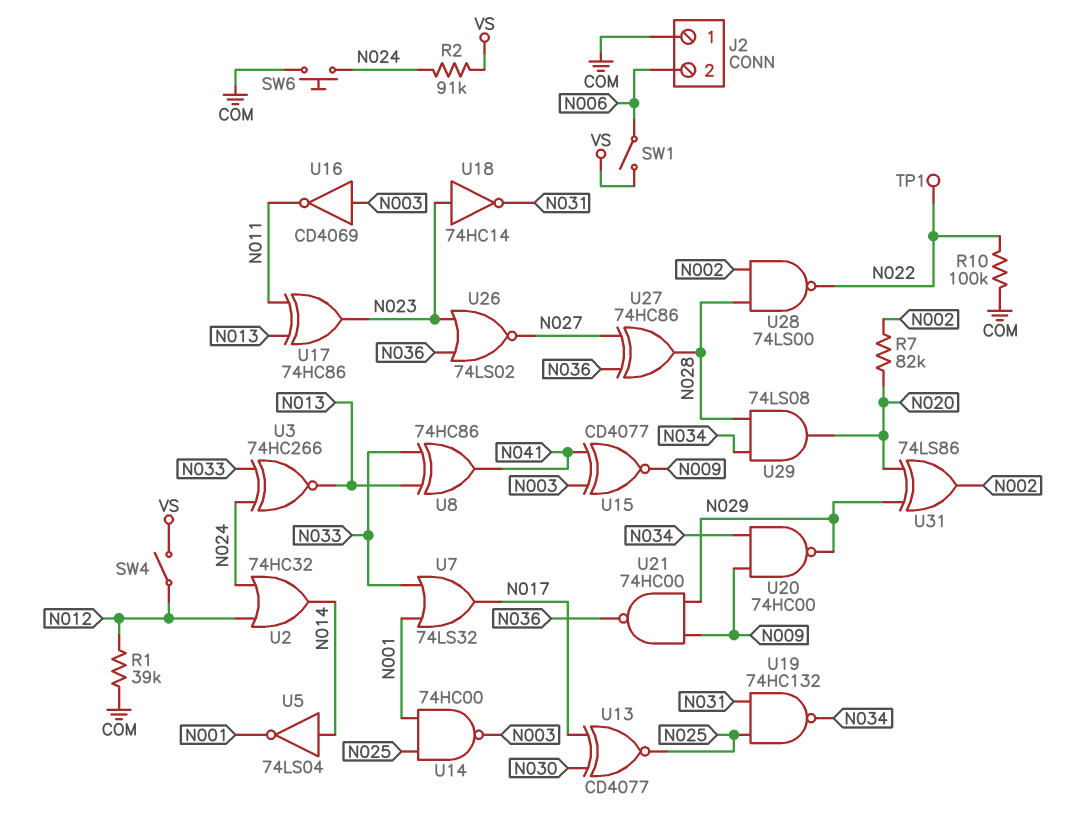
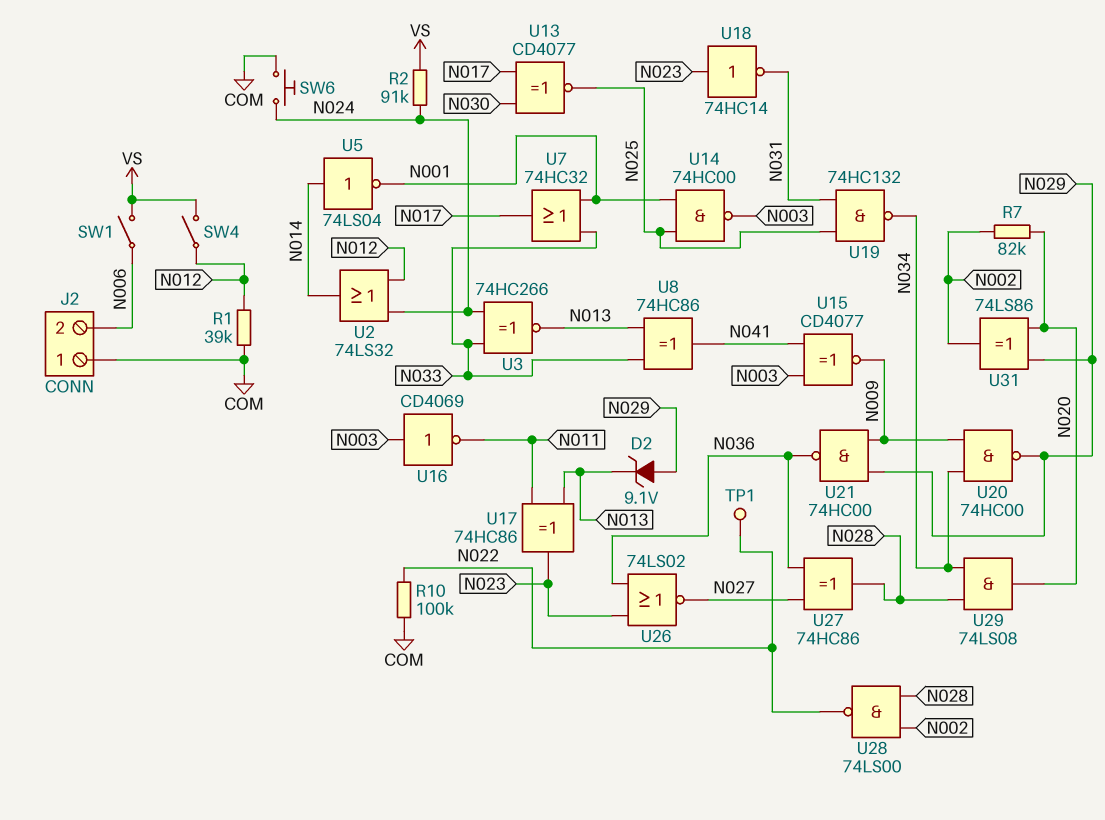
D2: none -> zener 9.1V (A N029, K N013)
U2: OR 74HC32 (in N012, in N024, out N014) -> OR 74LS32 (in N012, in N024, out N014)
U7: OR 74LS32 (in N001, in N033, out N017) -> OR 74HC32 (in N001, in N033, out N017)

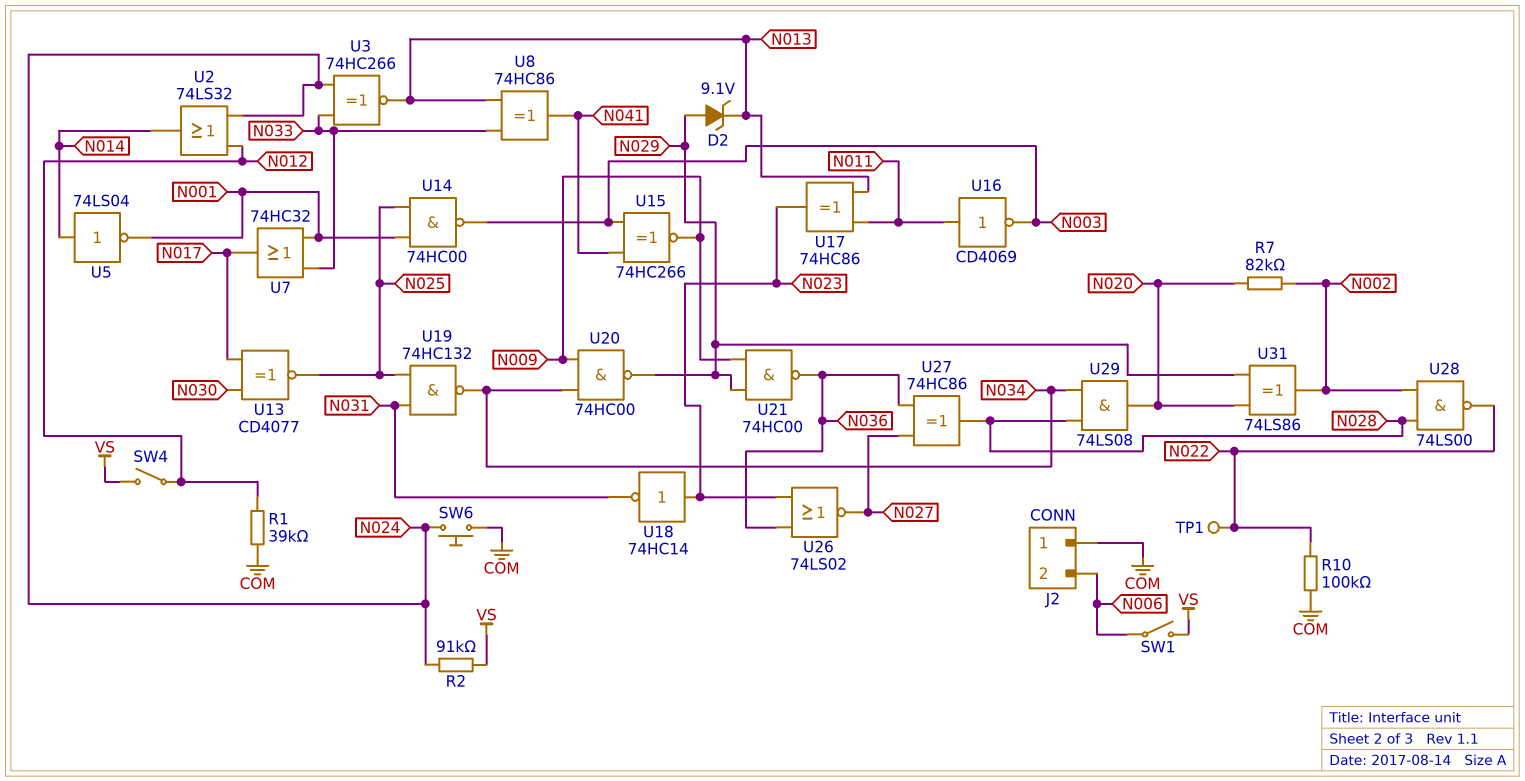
U15: XNOR CD4077 (in N003, in N041, out N009) -> XNOR 74HC266 (in N003, in N041, out N009)
U16: NOT CD4069 (in N003, out N011) -> NOT CD4069 (in N011, out N003)

